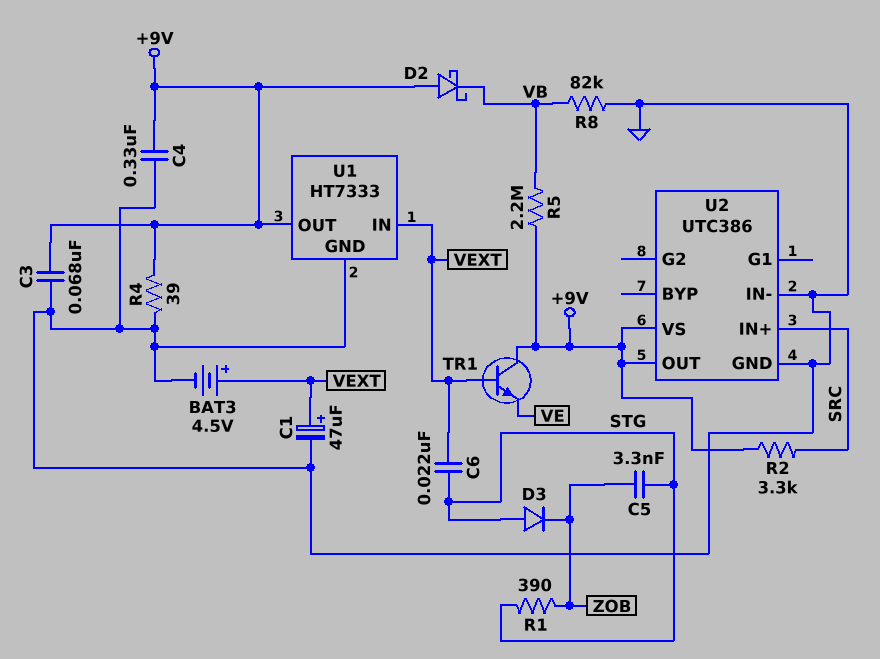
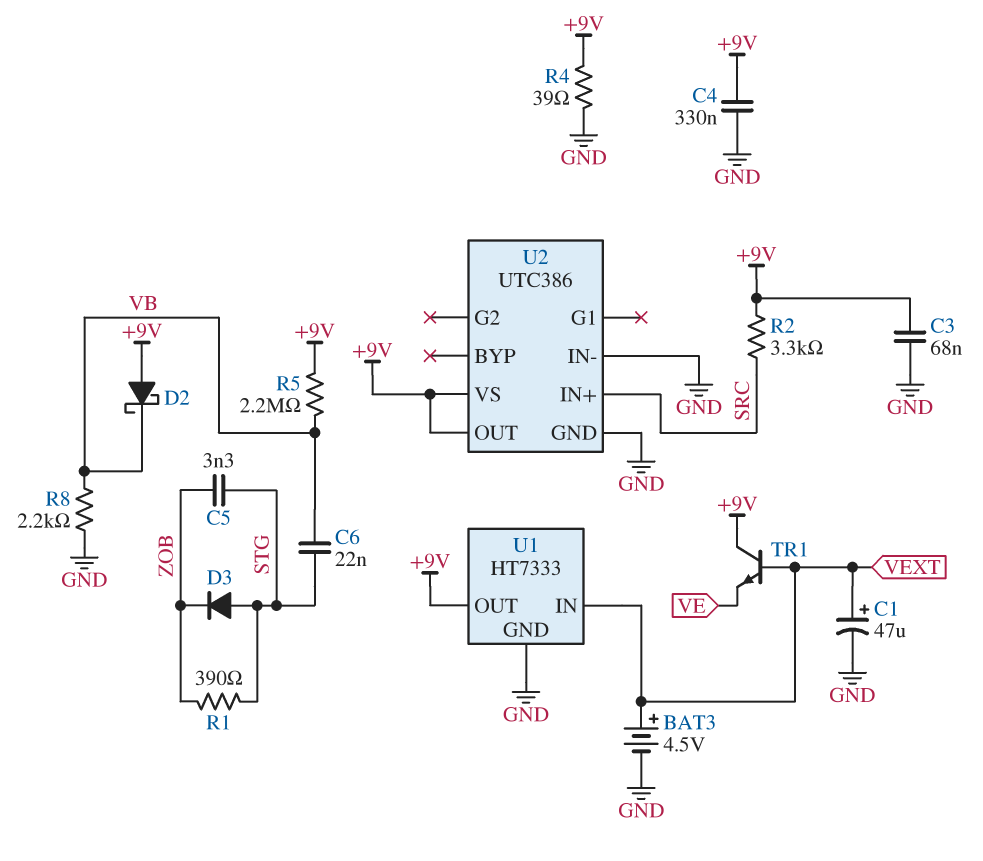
C6: 22nF (STG, VEXT) -> 22nF (STG, VB)
R8: 82k (GND, VB) -> 2.2k (GND, VB)

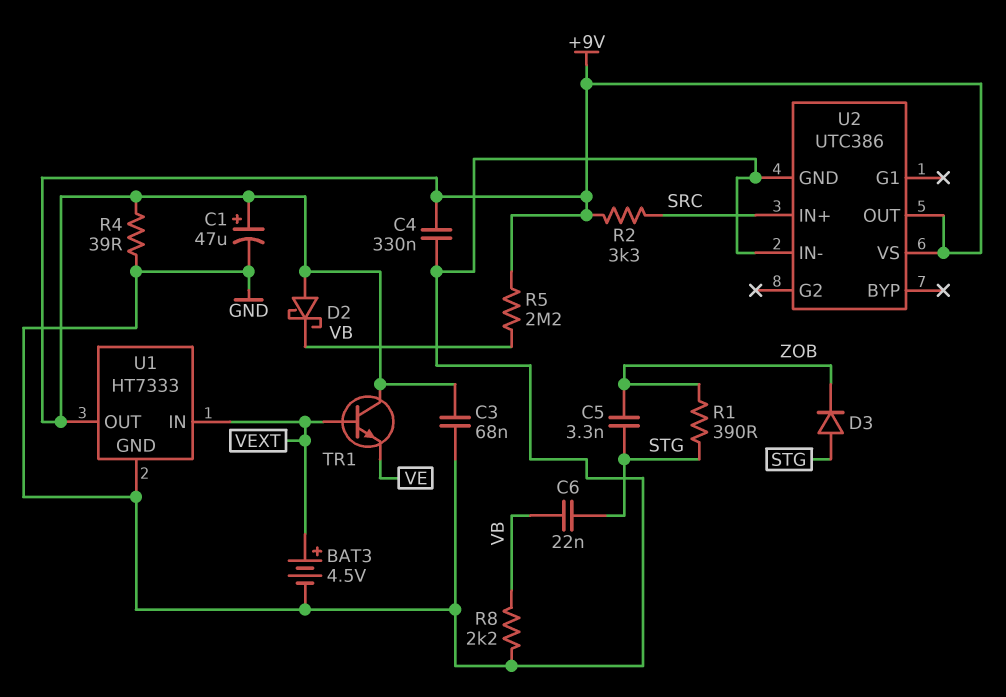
C1: 47uF (plus VEXT, minus GND) -> 47uF (plus +9V, minus GND)

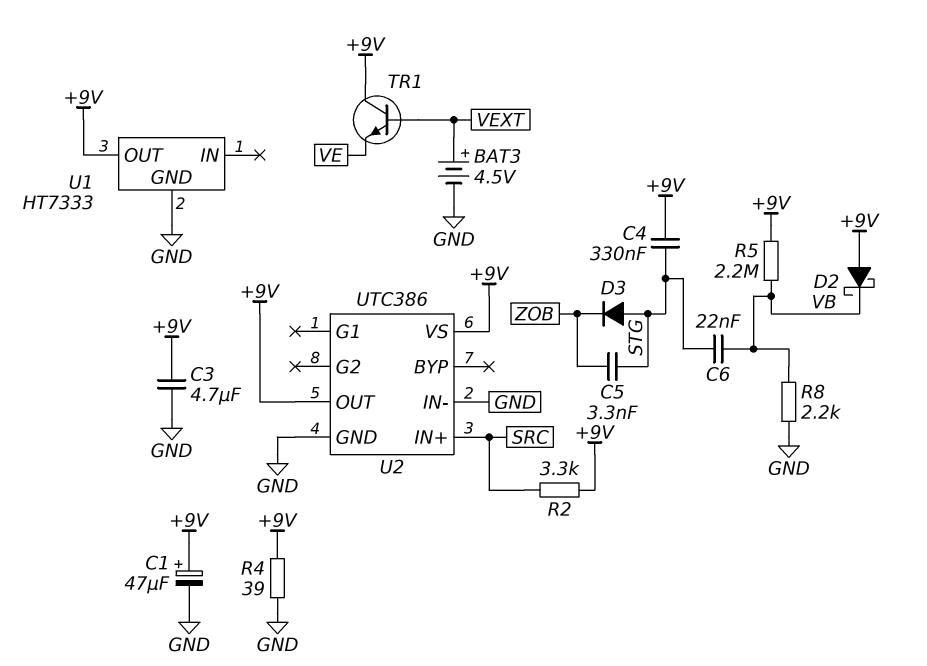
C3: 68nF (+9V, GND) -> 4.7uF (+9V, GND)
C4: 330nF (+9V, GND) -> 330nF (+9V, STG)
R1: 390 (STG, ZOB) -> none
U1 pin IN: VEXT -> none

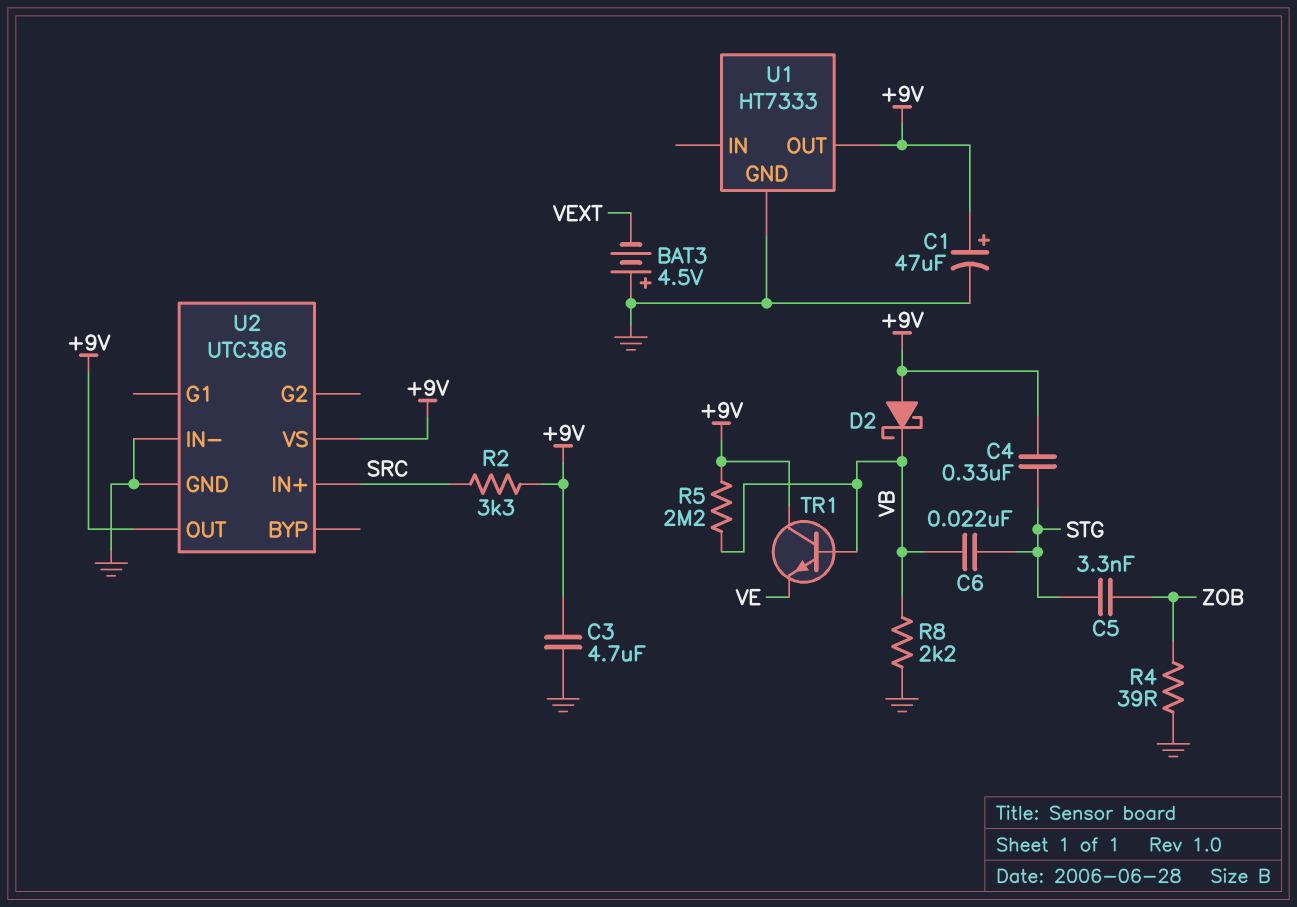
BAT3: 4.5V (plus VEXT, minus GND) -> 4.5V (plus GND, minus VEXT)
D3: diode (A STG, K ZOB) -> none
R4: 39 (+9V, GND) -> 39 (GND, ZOB)
TR1: NPN (B VEXT, C +9V, E VE) -> NPN (B VB, C +9V, E VE)

